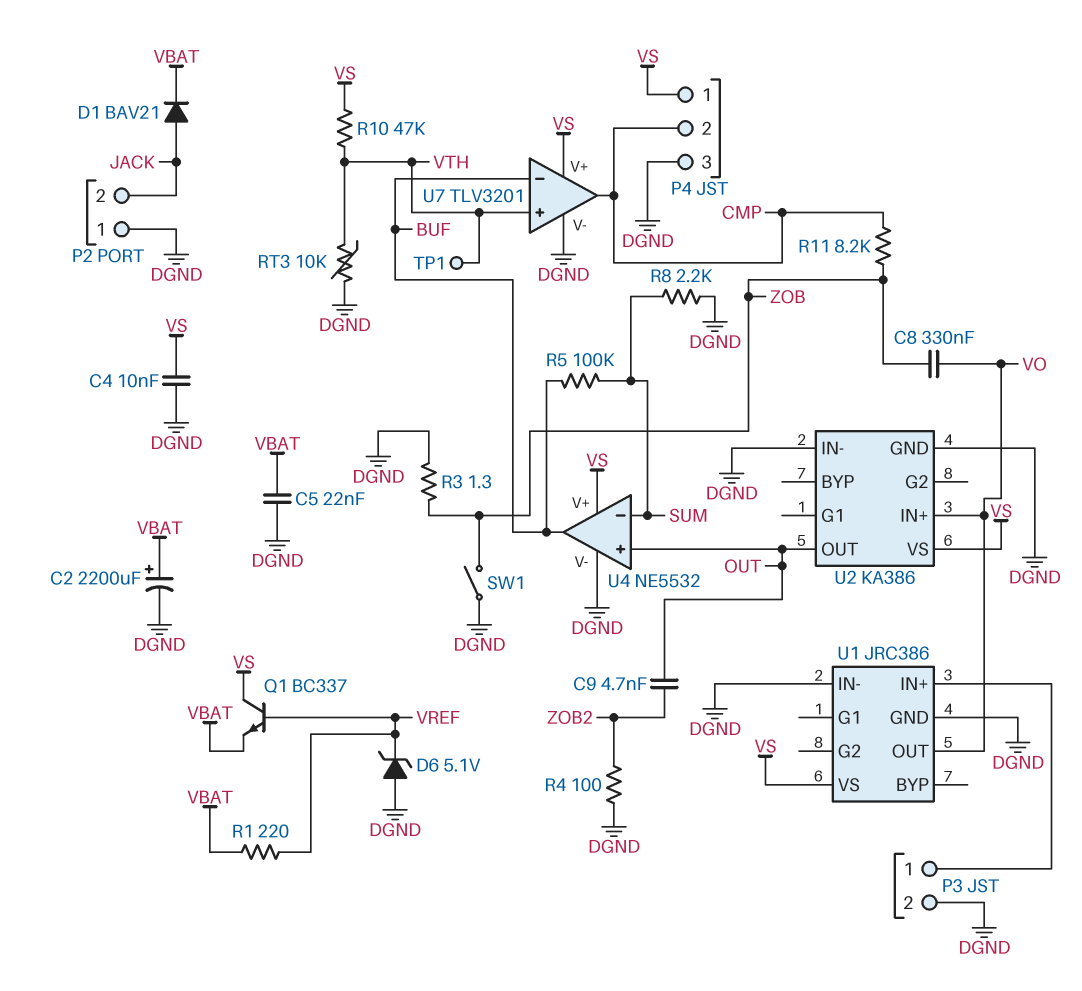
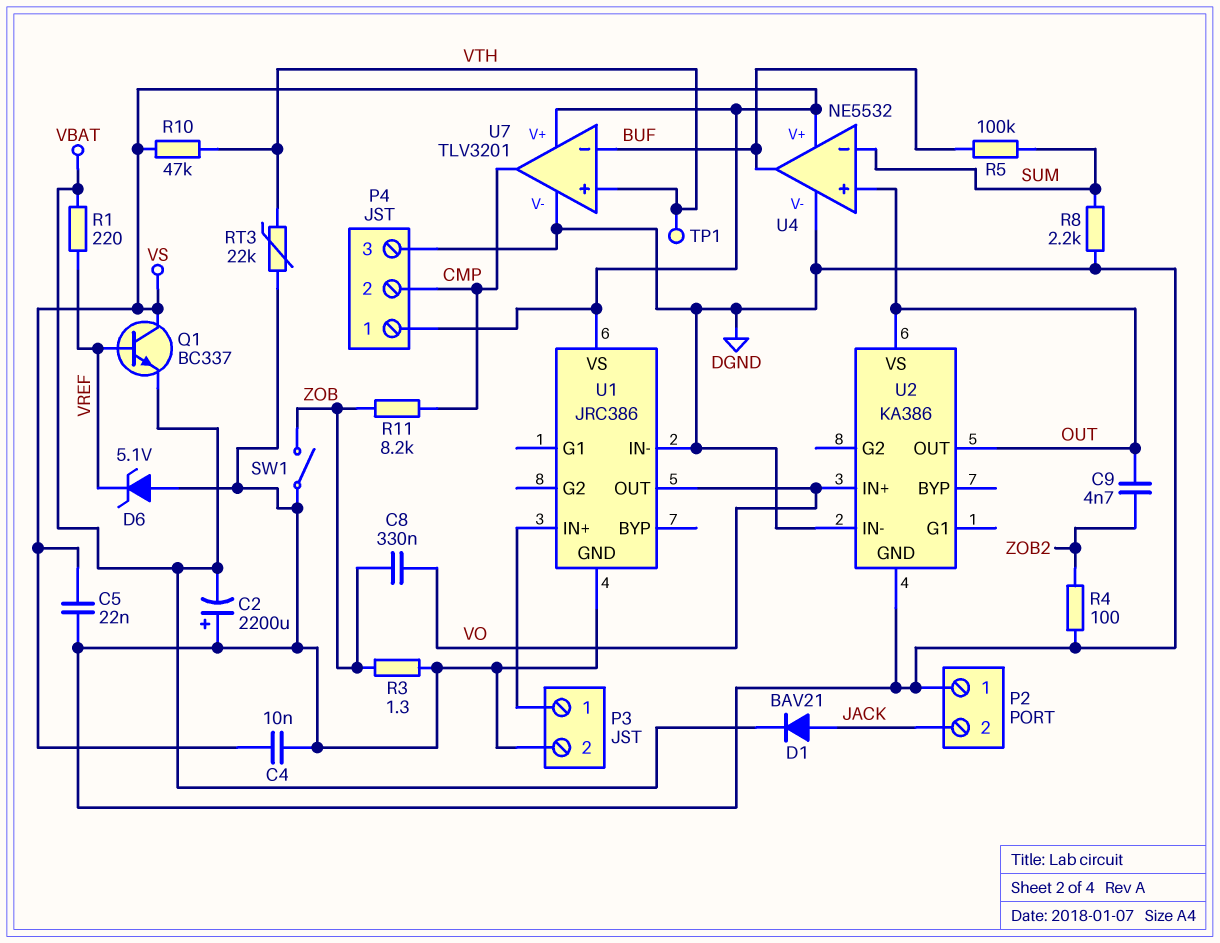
C2: 2200uF (plus VBAT, minus DGND) -> 2200uF (plus DGND, minus VBAT)
C5: 22nF (DGND, VBAT) -> 22nF (DGND, VS)
RT3: 10k (DGND, VTH) -> 22k (DGND, VTH)
U2 pin VS: VS -> OUT

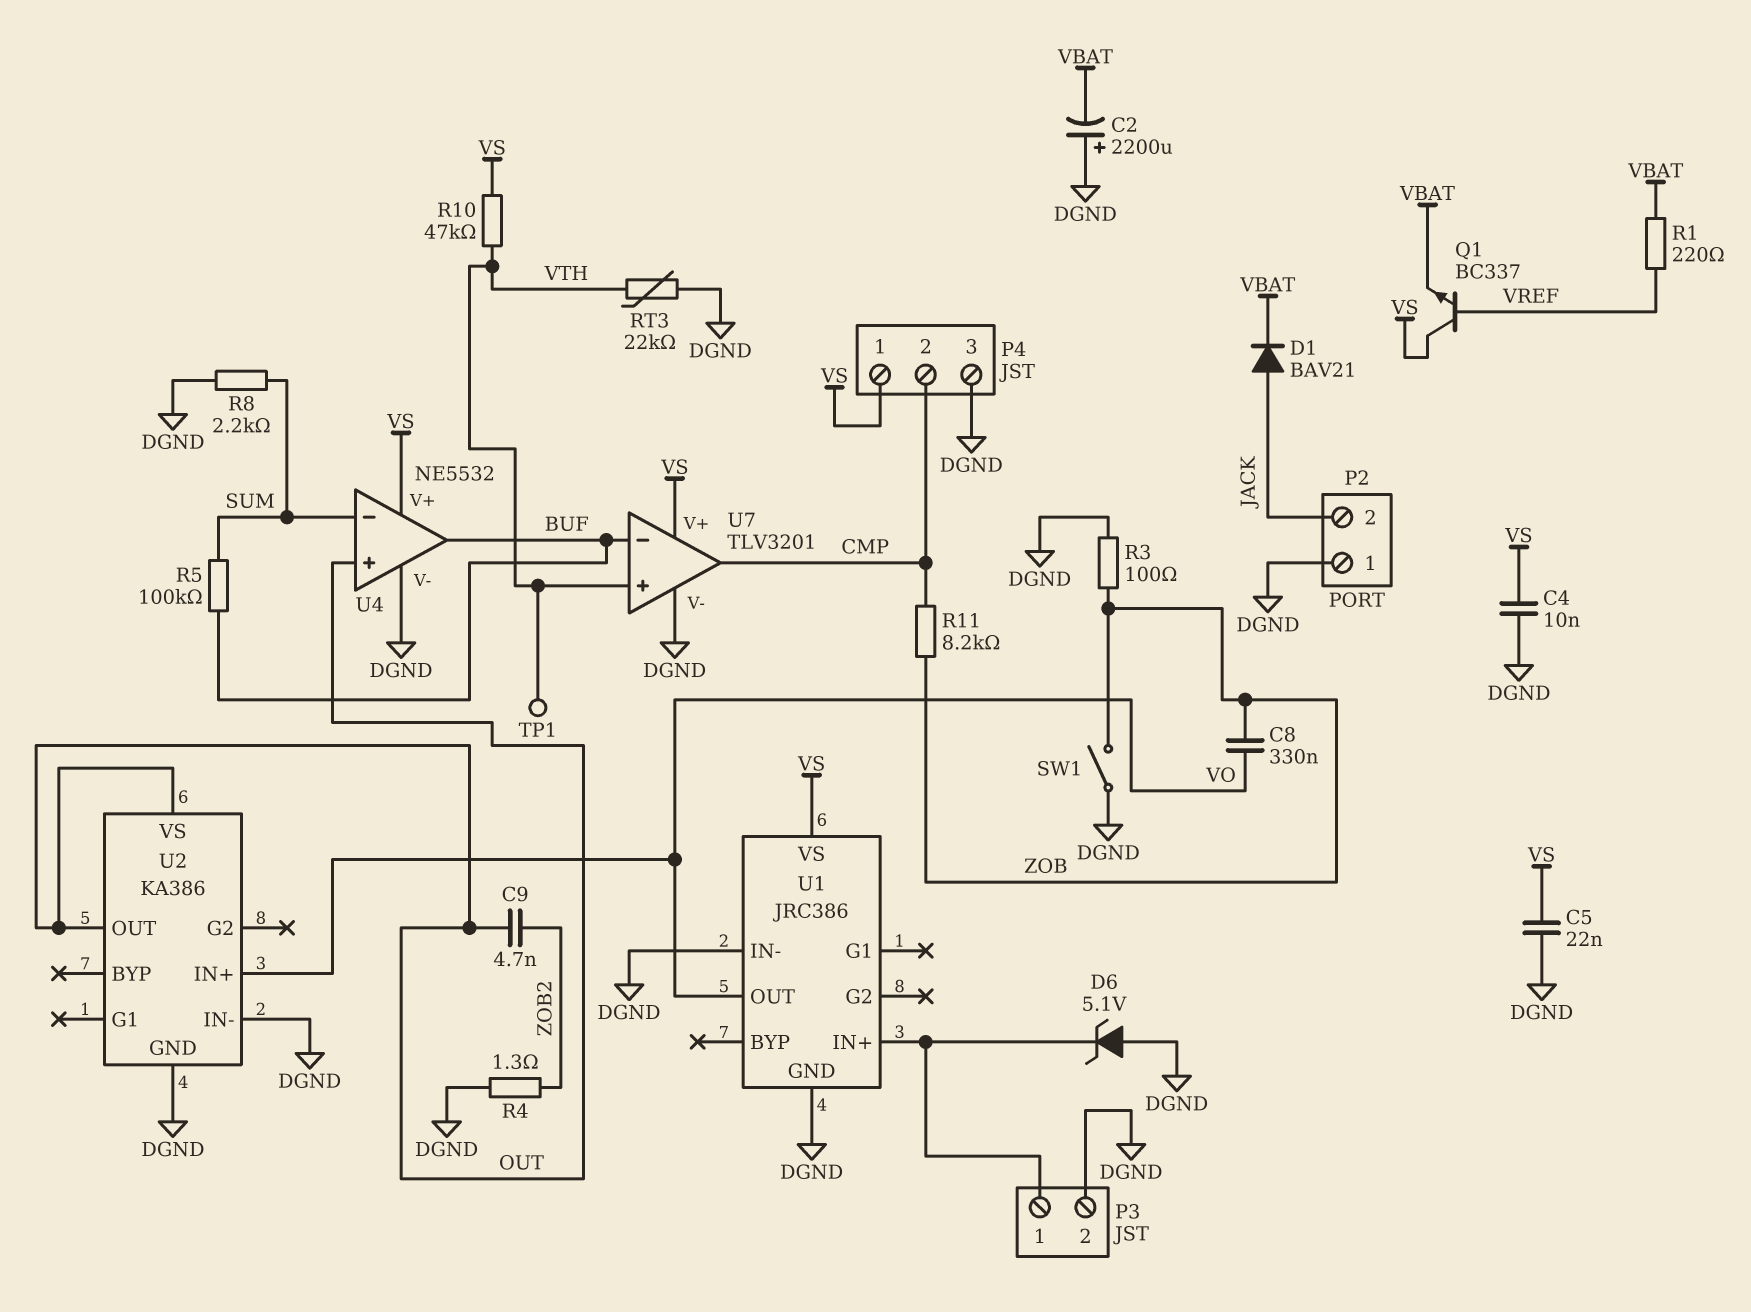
D6: zener 5.1V (A DGND, K VREF) -> zener 5.1V (A DGND, K P3/1)
R3: 1.3 (DGND, ZOB) -> 100 (DGND, ZOB)
R4: 100 (DGND, ZOB2) -> 1.3 (DGND, ZOB2)

